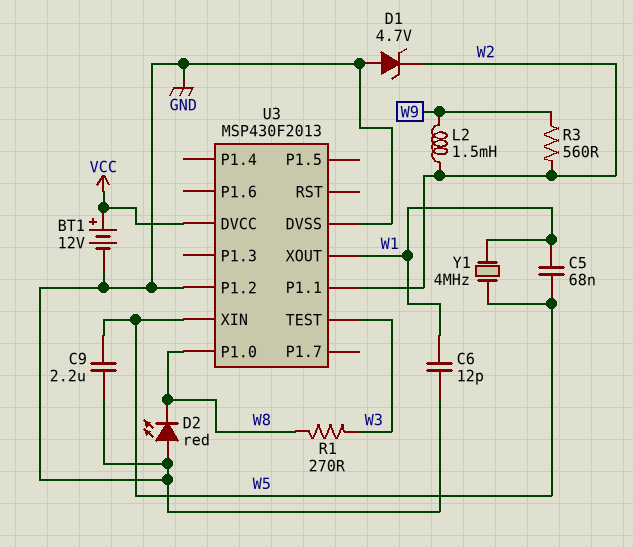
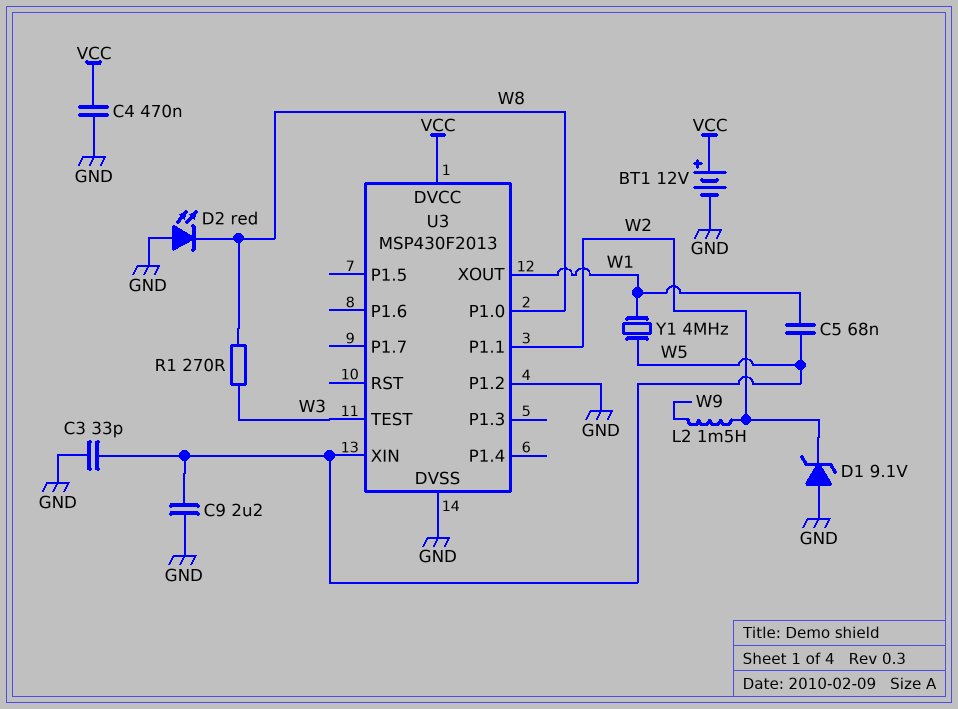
C3: none -> 33pF (GND, W5)
C4: none -> 470nF (GND, VCC)
C6: 12pF (GND, W1) -> none
D1: zener 4.7V (A GND, K W2) -> zener 9.1V (A GND, K W2)
R3: 560 (W2, W9) -> none

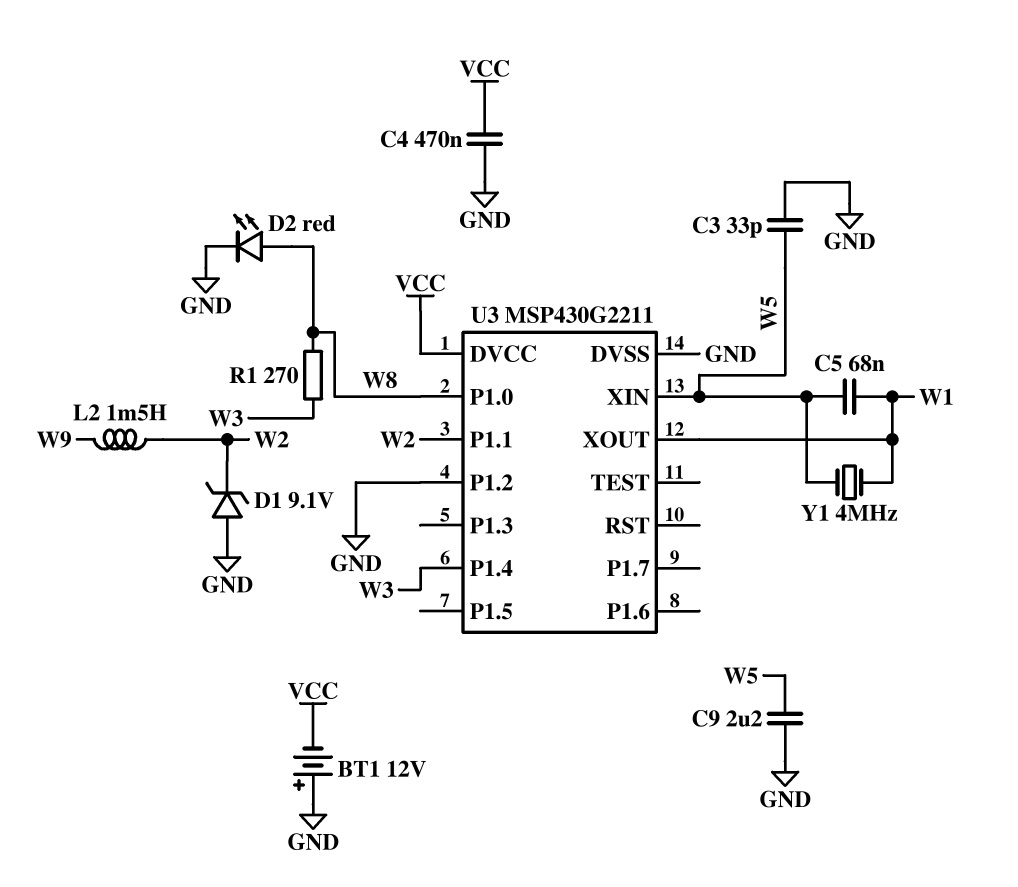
BT1: 12V (plus VCC, minus GND) -> 12V (plus GND, minus VCC)
D2: LED red (A GND, K W8) -> LED red (A W8, K GND)
U3: MSP430F2013 -> MSP430G2211
U3 pin P1.4: none -> W3
U3 pin TEST: W3 -> none

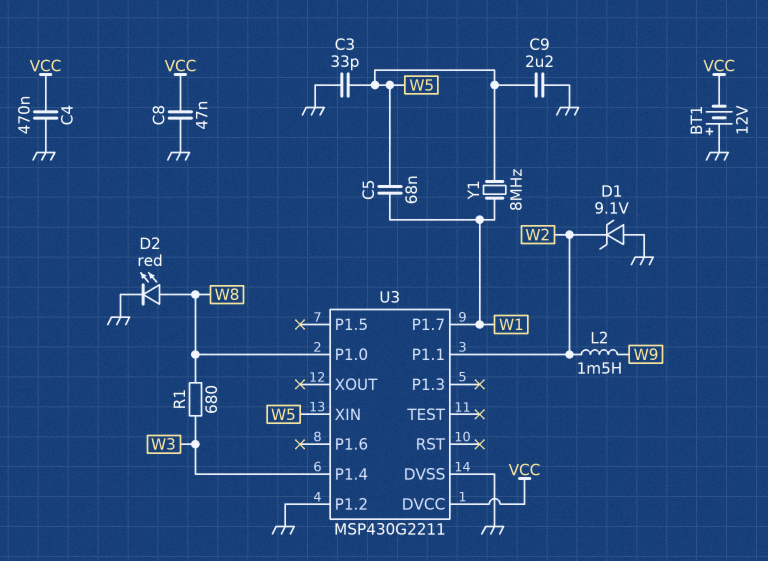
C8: none -> 47nF (GND, VCC)
R1: 270 (W3, W8) -> 680 (W3, W8)
U3 pin P1.7: none -> W1
U3 pin XOUT: W1 -> none
Y1: 4MHz (W1, W5) -> 8MHz (W1, W5)

